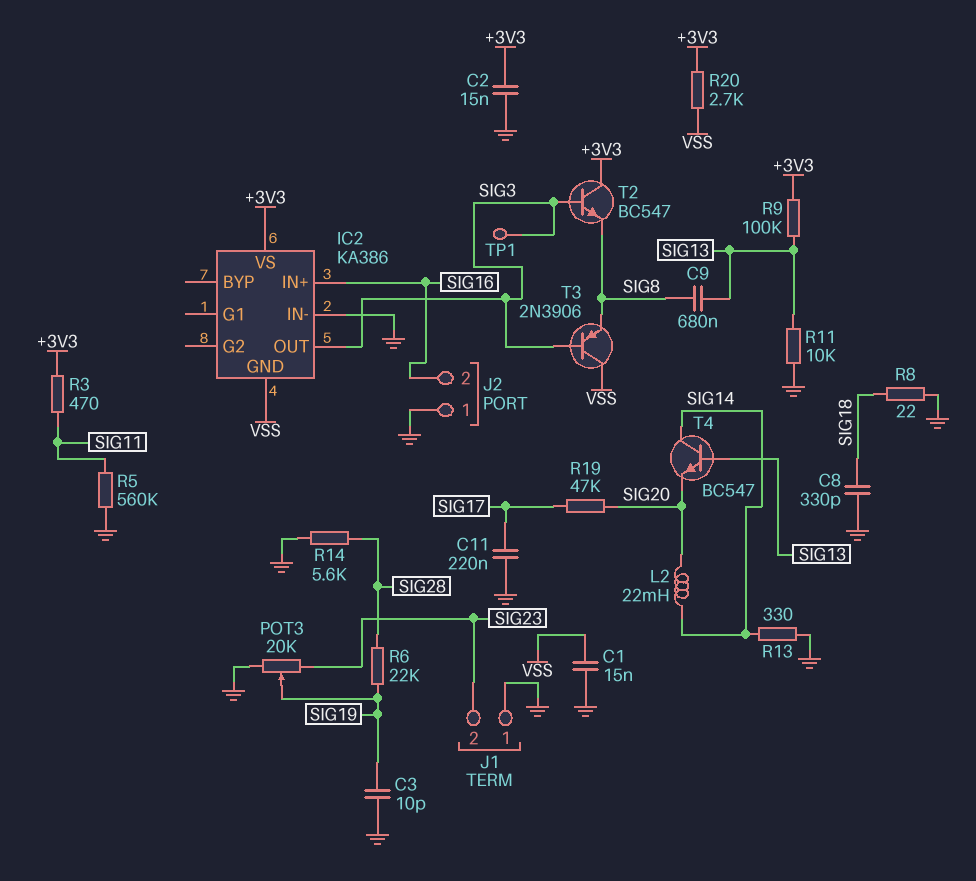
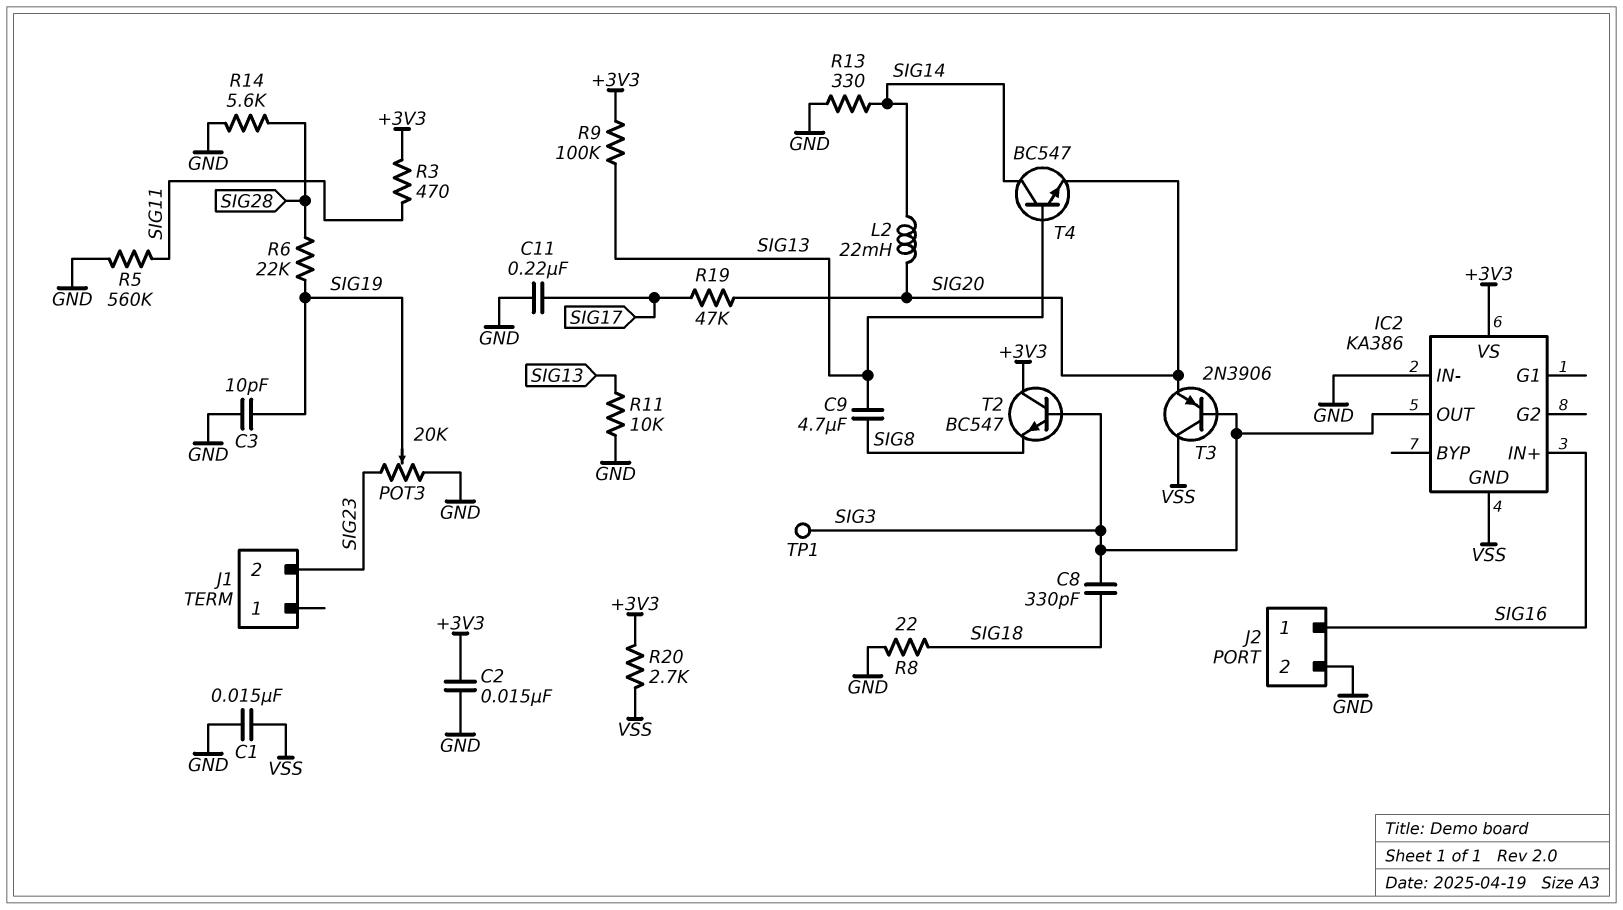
C8: 330pF (GND, SIG18) -> 330pF (SIG3, SIG18)
C9: 680nF (SIG8, SIG13) -> 4.7uF (SIG8, SIG13)
J1 pin 1: GND -> none
J2 pin 1: GND -> SIG16
J2 pin 2: SIG16 -> GND
T3: PNP 2N3906 (B SIG3, C VSS, E SIG8) -> PNP 2N3906 (B SIG3, C VSS, E SIG20)

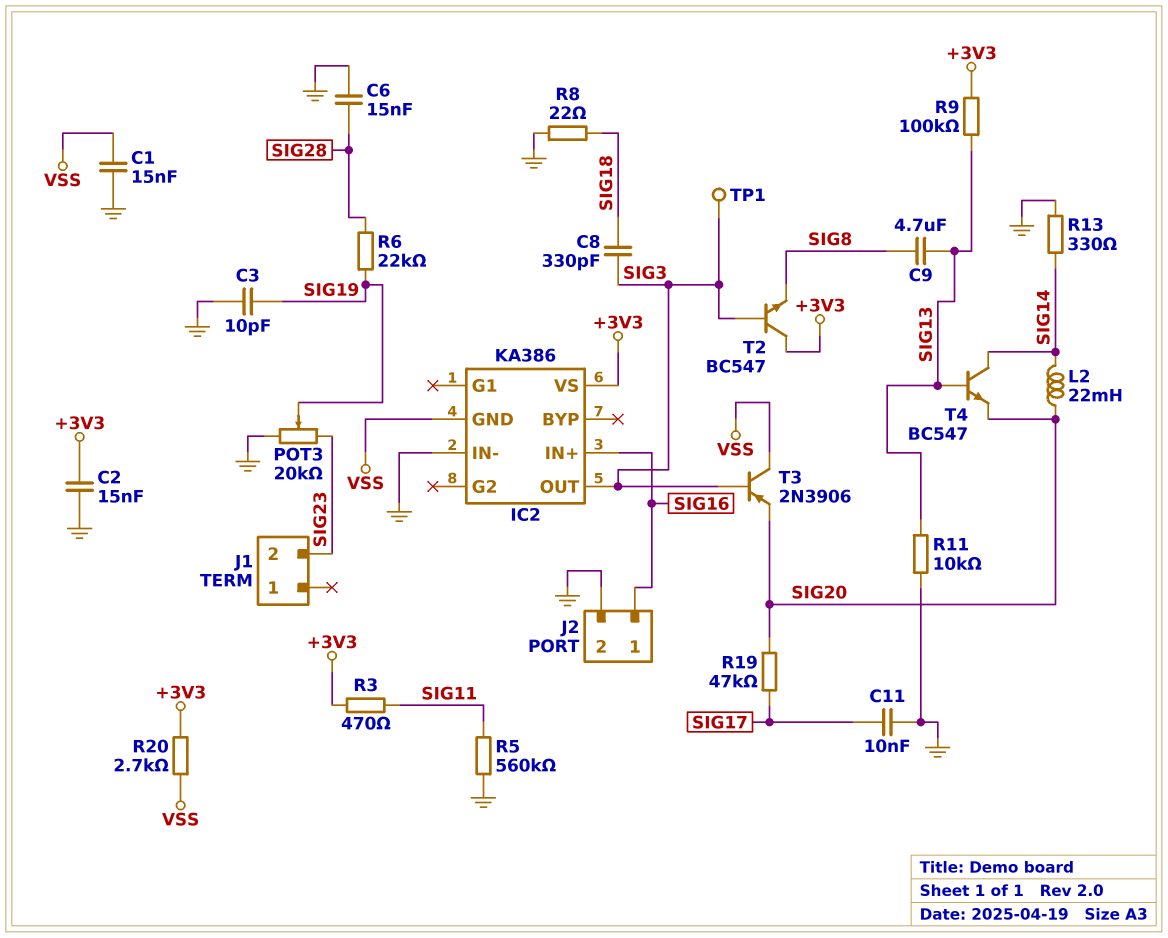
C6: none -> 15nF (GND, SIG28)
C11: 220nF (GND, SIG17) -> 10nF (GND, SIG17)
R14: 5.6k (GND, SIG28) -> none

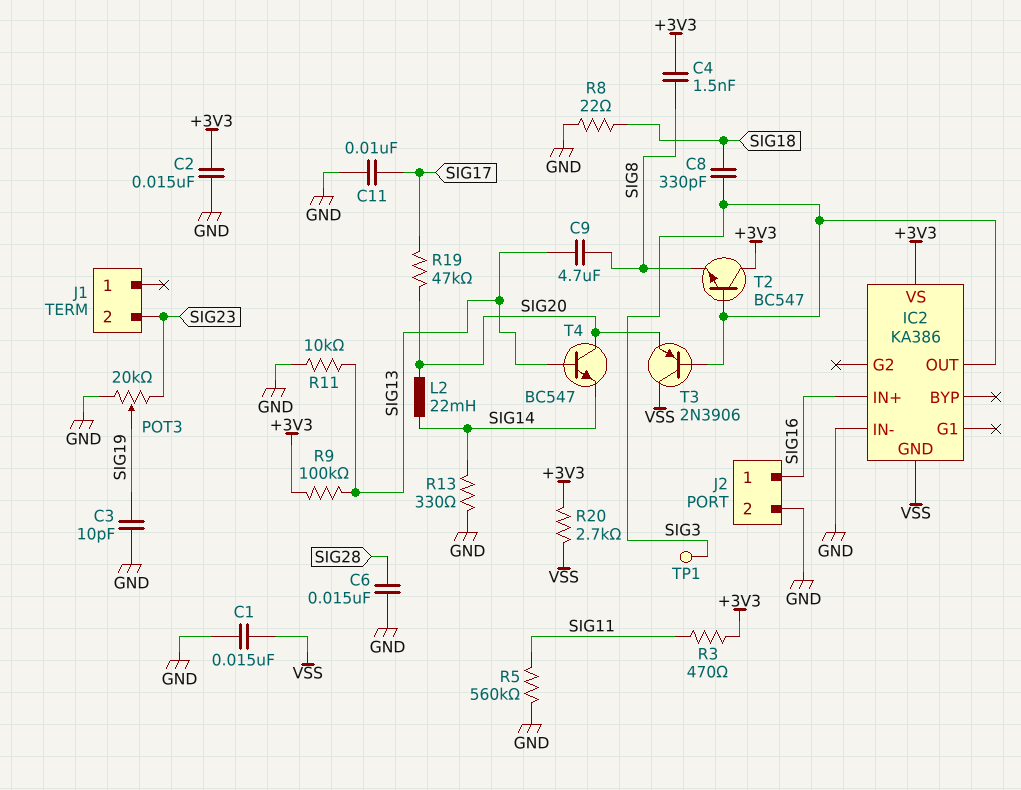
C4: none -> 1.5nF (+3V3, SIG8)
R6: 22k (SIG19, SIG28) -> none
T4: NPN BC547 (B SIG13, C SIG14, E SIG20) -> NPN BC547 (B SIG13, C SIG20, E SIG14)

